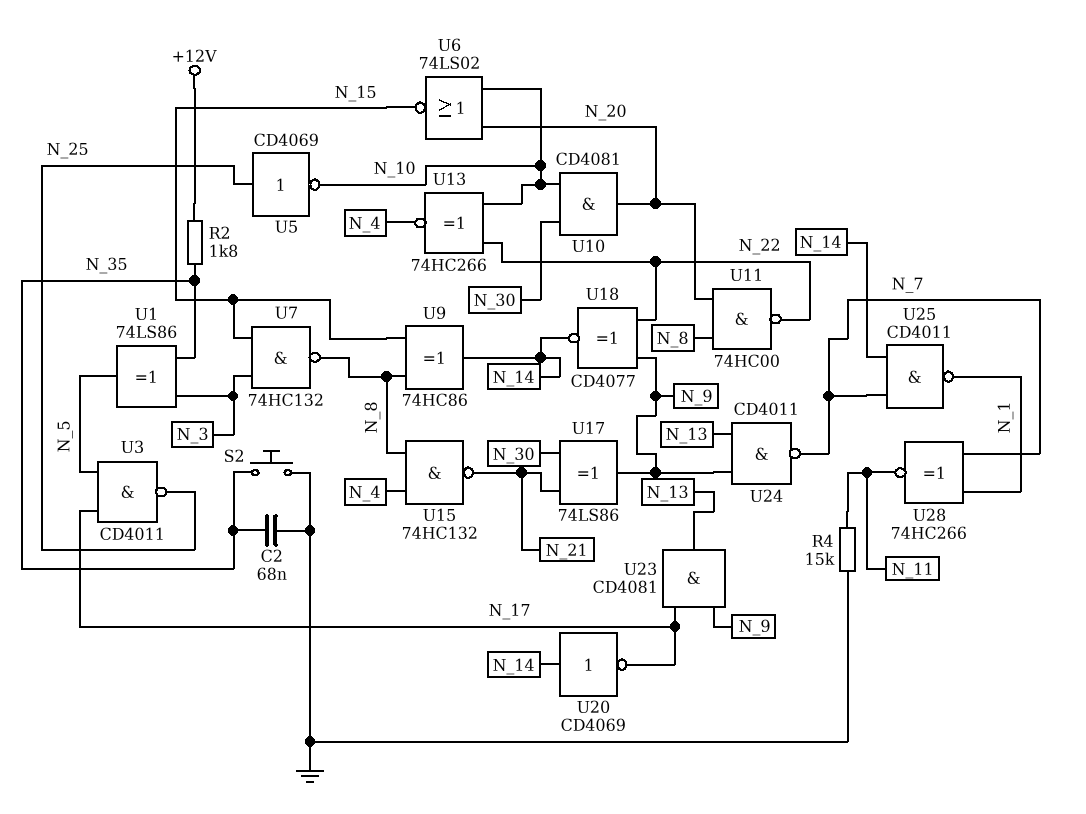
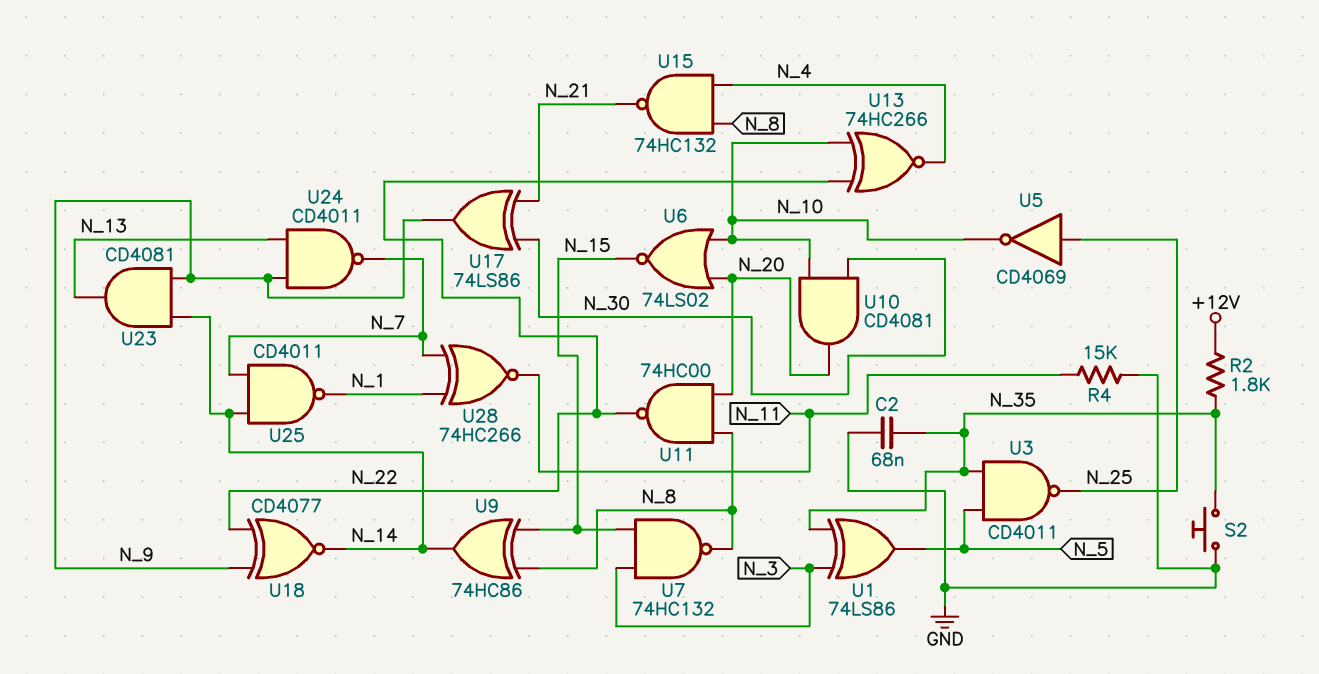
U3: NAND CD4011 (in N_5, in N_17, out N_25) -> NAND CD4011 (in N_5, in N_35, out N_25)
U20: NOT CD4069 (in N_14, out N_17) -> none
U23: AND CD4081 (in N_9, in N_17, out N_13) -> AND CD4081 (in N_9, in N_14, out N_13)

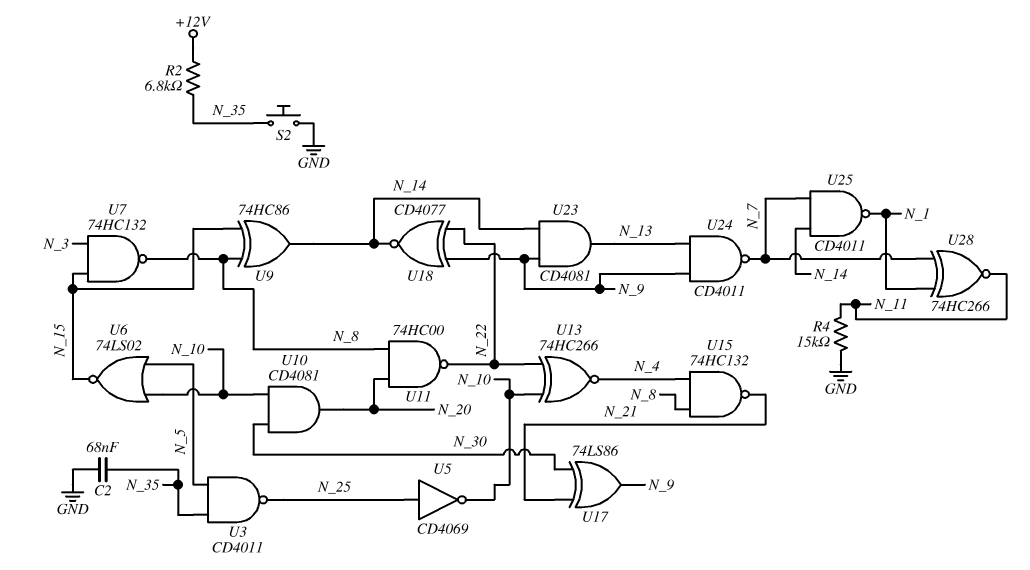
R2: 1.8k (+12V, N_35) -> 6.8k (+12V, N_35)
U1: XOR 74LS86 (in N_3, in N_35, out N_5) -> none
U6: NOR 74LS02 (in N_10, in N_20, out N_15) -> NOR 74LS02 (in N_5, in N_10, out N_15)

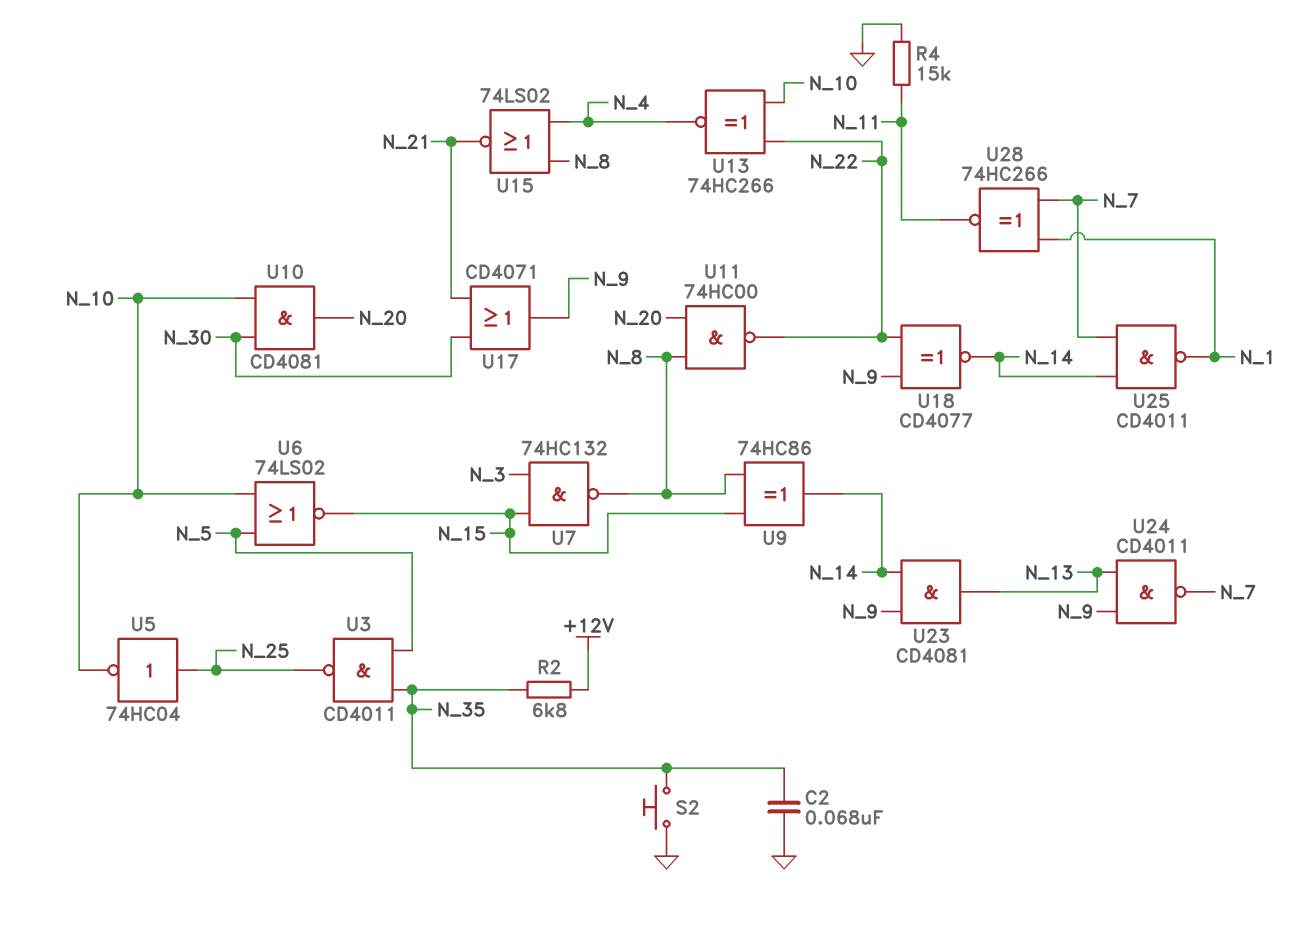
U5: NOT CD4069 (in N_25, out N_10) -> NOT 74HC04 (in N_25, out N_10)
U15: NAND 74HC132 (in N_4, in N_8, out N_21) -> NOR 74LS02 (in N_4, in N_8, out N_21)
U17: XOR 74LS86 (in N_21, in N_30, out N_9) -> OR CD4071 (in N_21, in N_30, out N_9)

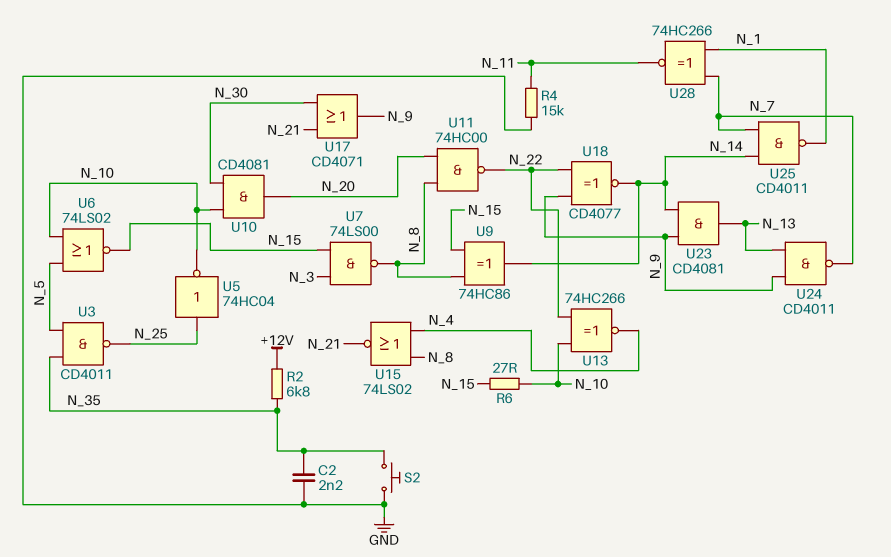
C2: 68nF (GND, N_35) -> 2.2nF (GND, N_35)
R6: none -> 27 (N_10, N_15)
U7: NAND 74HC132 (in N_3, in N_15, out N_8) -> NAND 74LS00 (in N_3, in N_15, out N_8)

